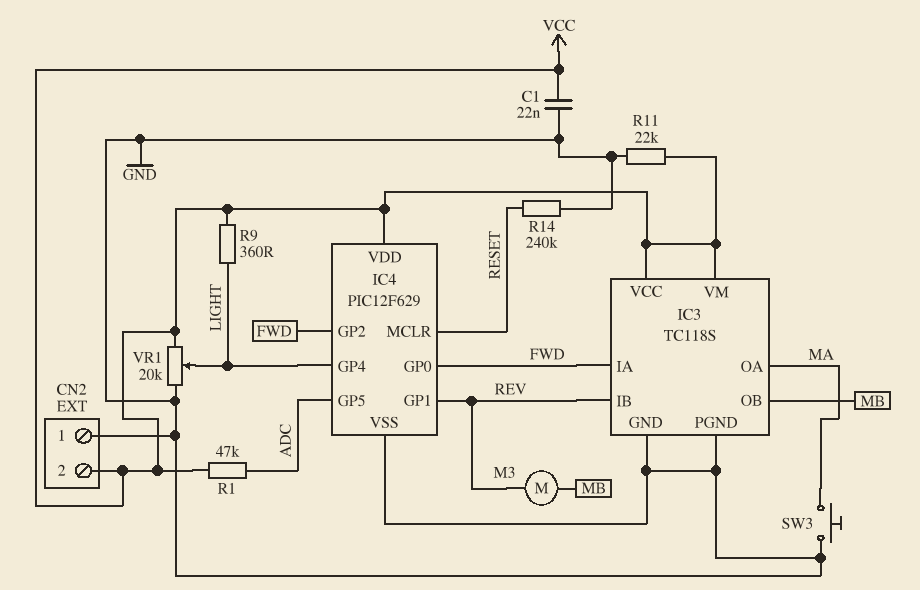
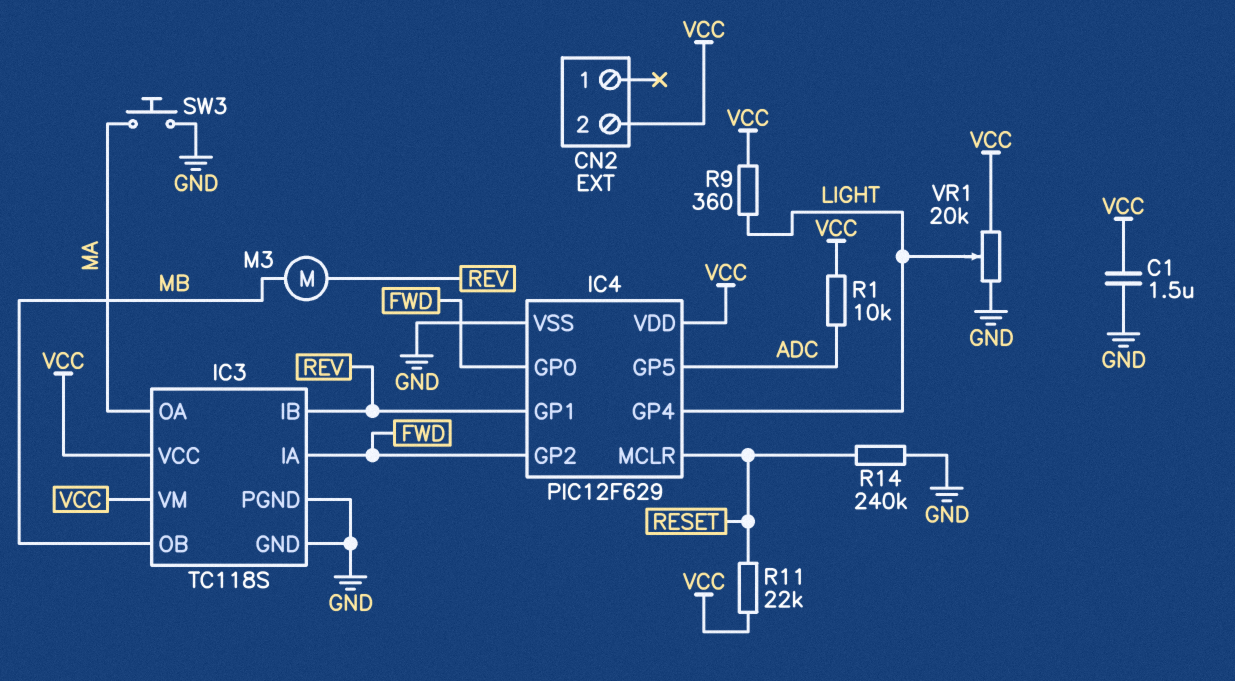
C1: 22nF (GND, VCC) -> 1.5uF (GND, VCC)
CN2 pin 1: GND -> none
R1: 47k (ADC, VCC) -> 10k (ADC, VCC)
R11: 22k (GND, VCC) -> 22k (RESET, VCC)

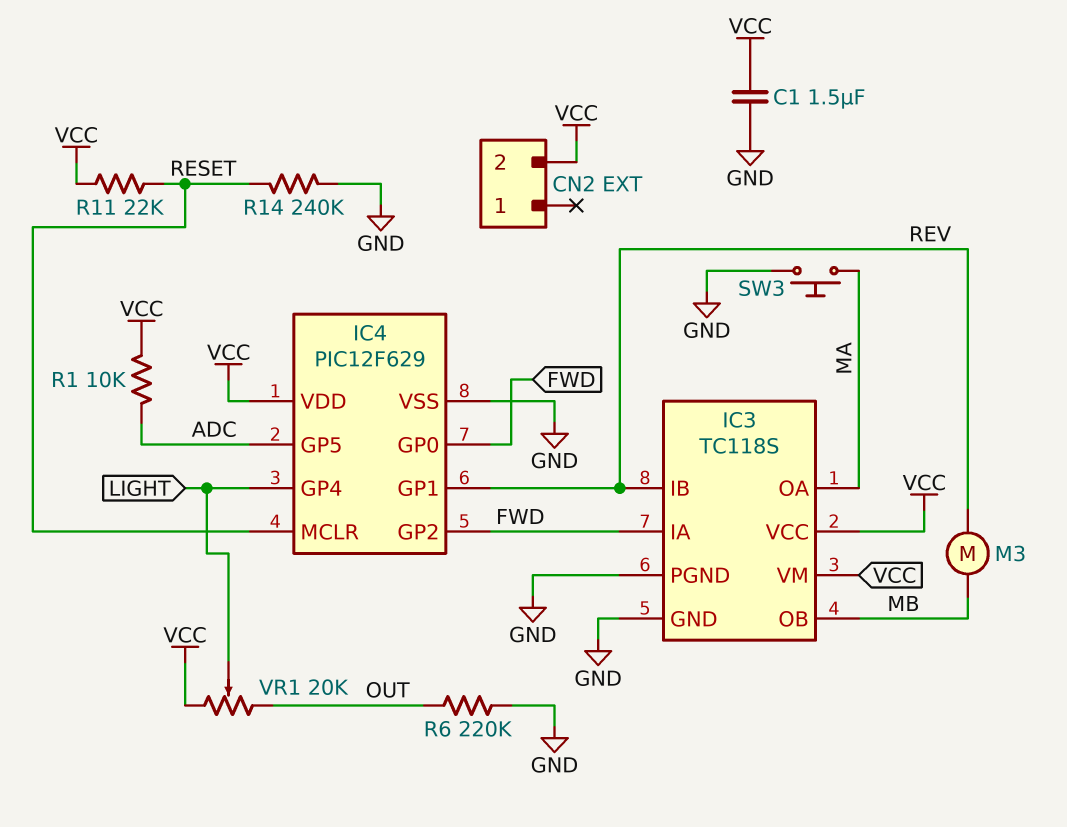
R6: none -> 220k (GND, OUT)
R9: 360 (LIGHT, VCC) -> none
VR1: 20k (GND, VCC, wiper LIGHT) -> 20k (OUT, VCC, wiper LIGHT)

